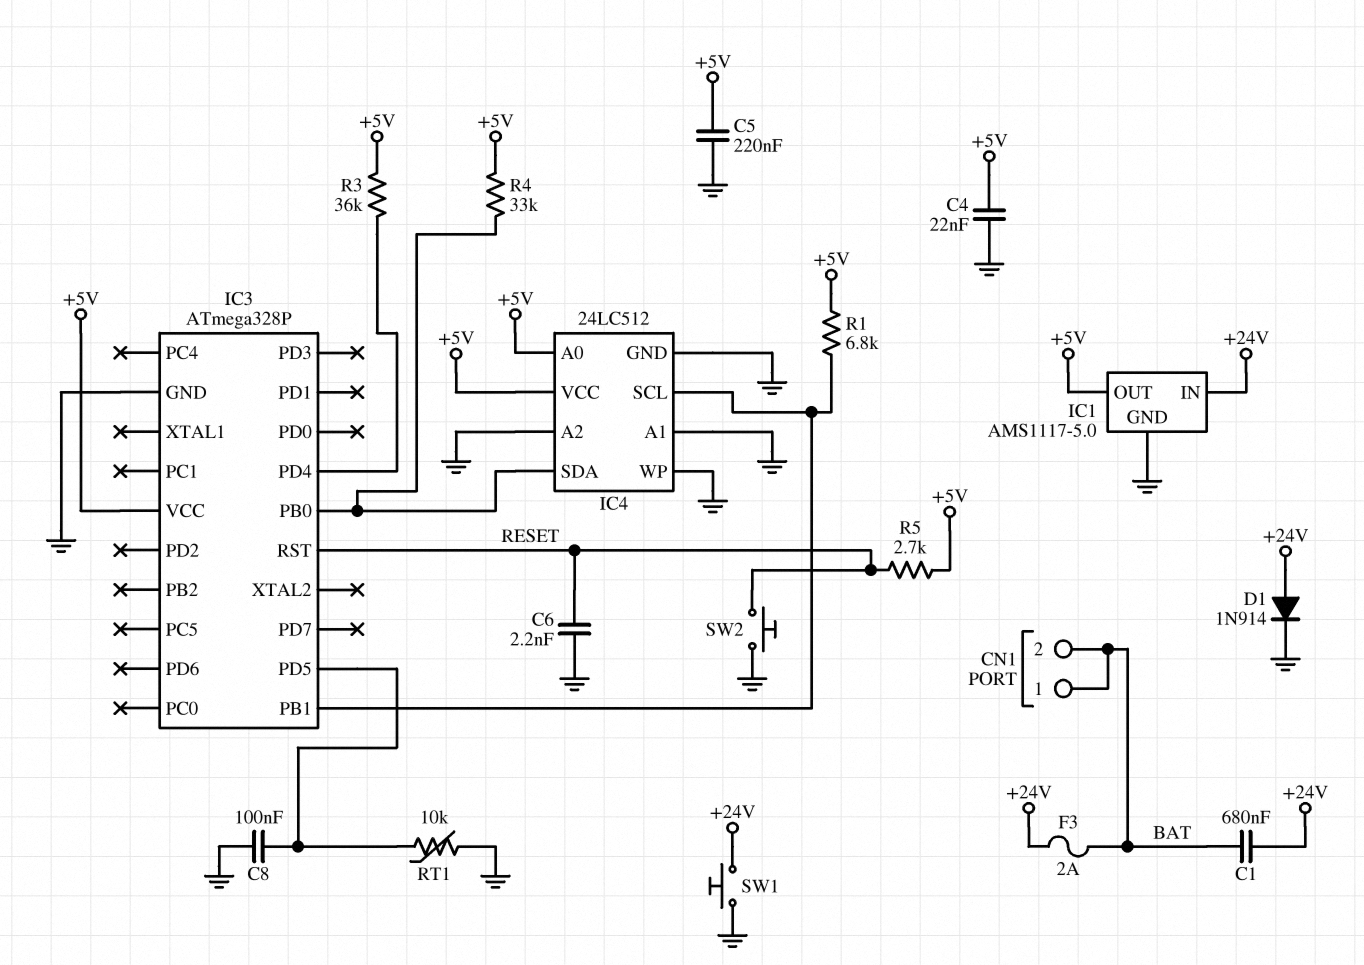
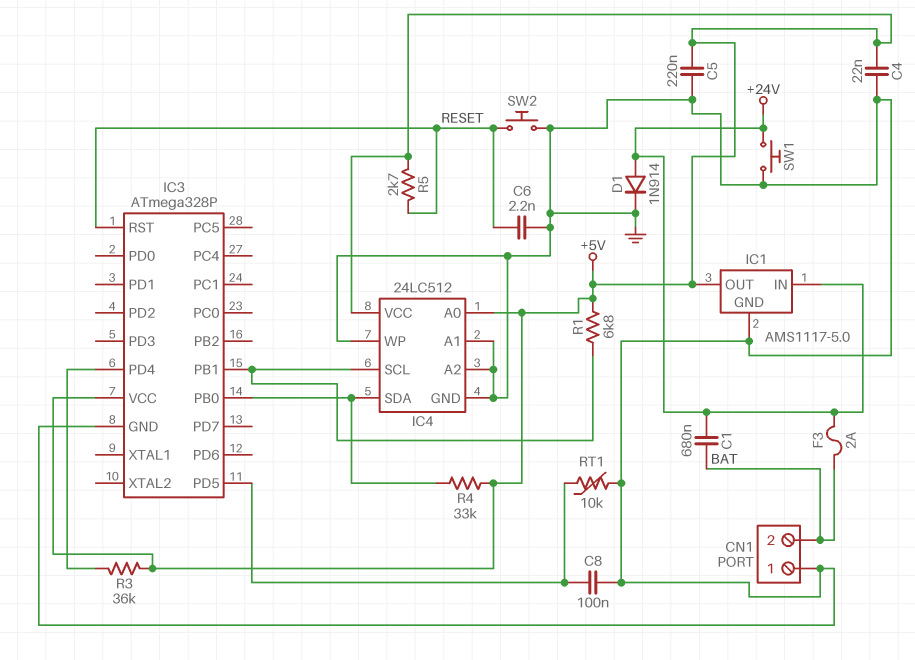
CN1 pin 1: BAT -> GND

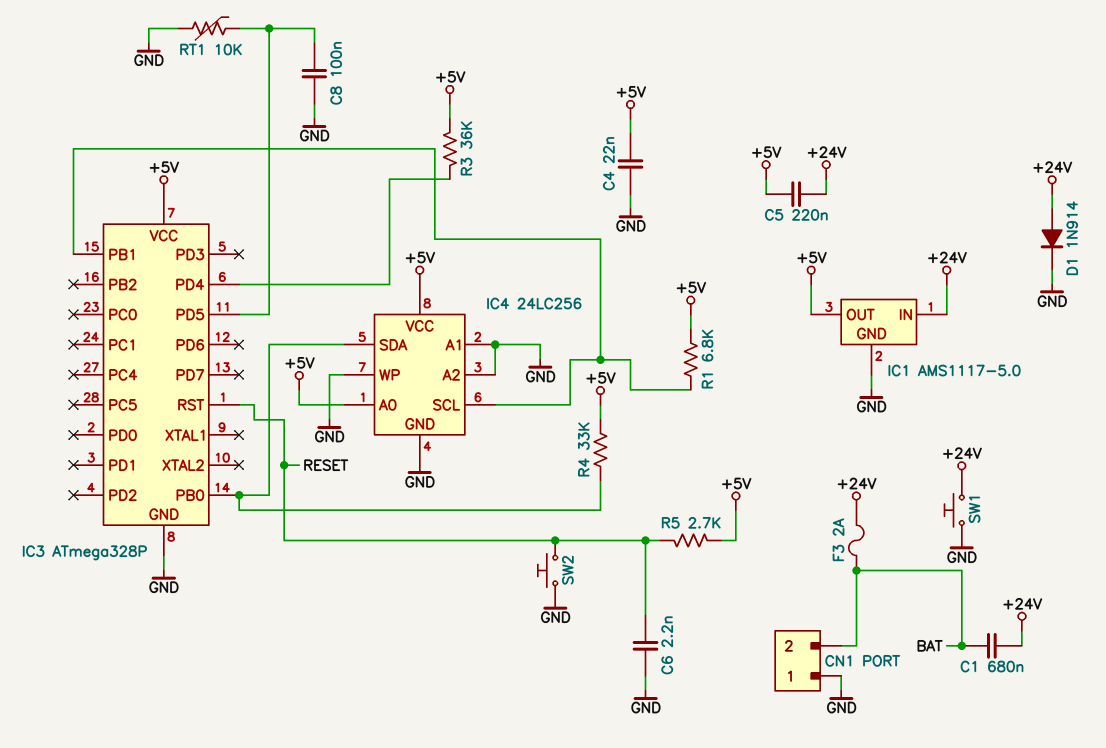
C5: 220nF (+5V, GND) -> 220nF (+5V, +24V)
IC4: 24LC512 -> 24LC256

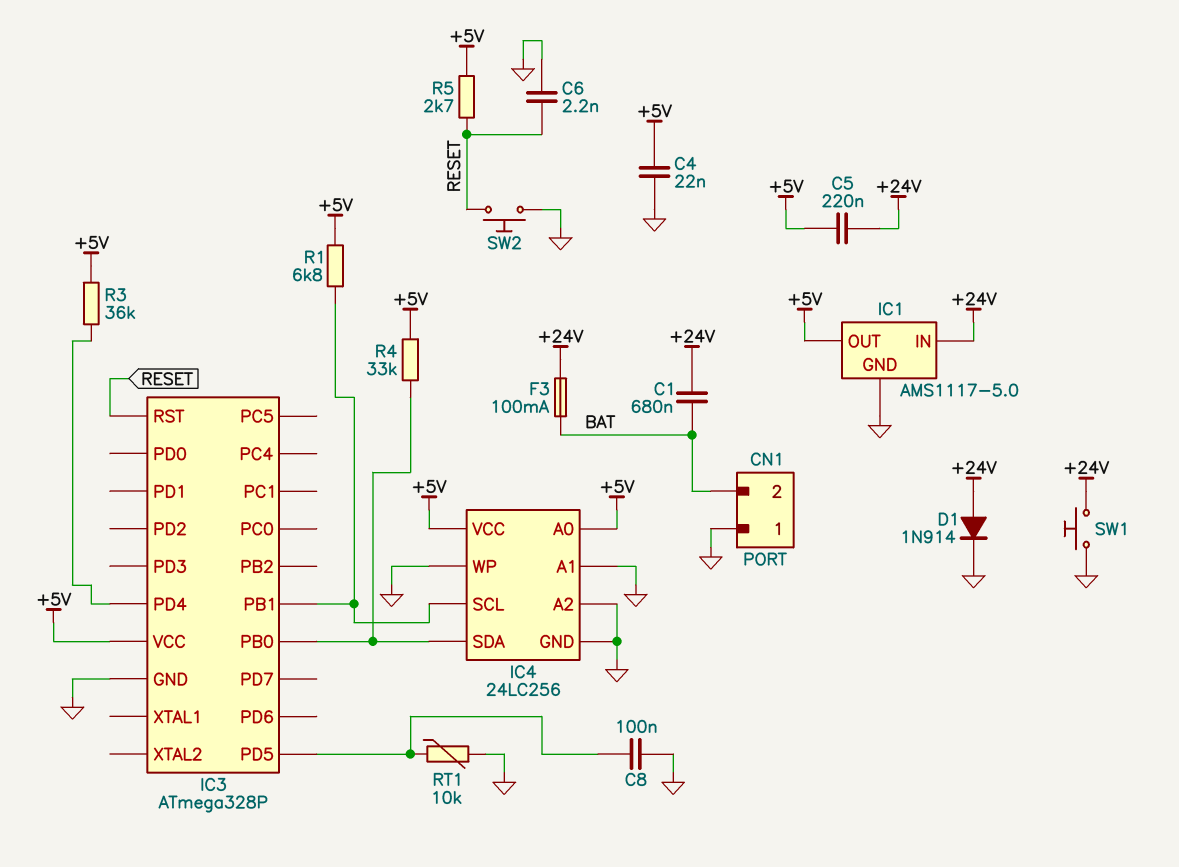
F3: 2A (+24V, BAT) -> 100mA (+24V, BAT)

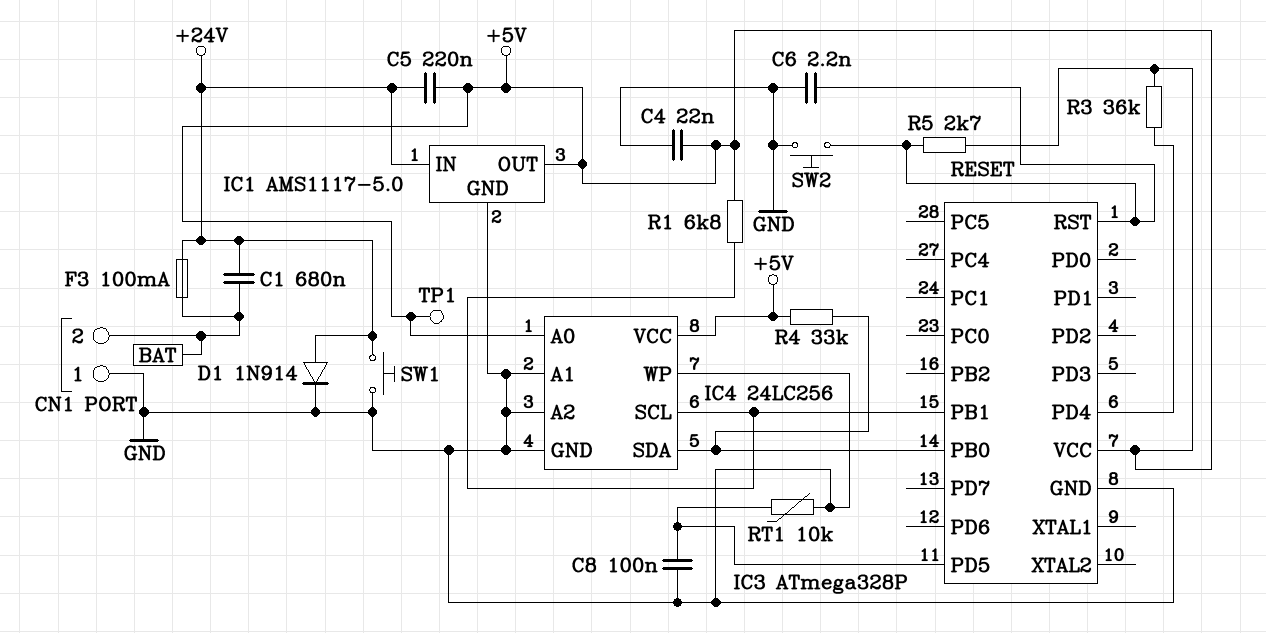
TP1: none -> test point (+5V)

